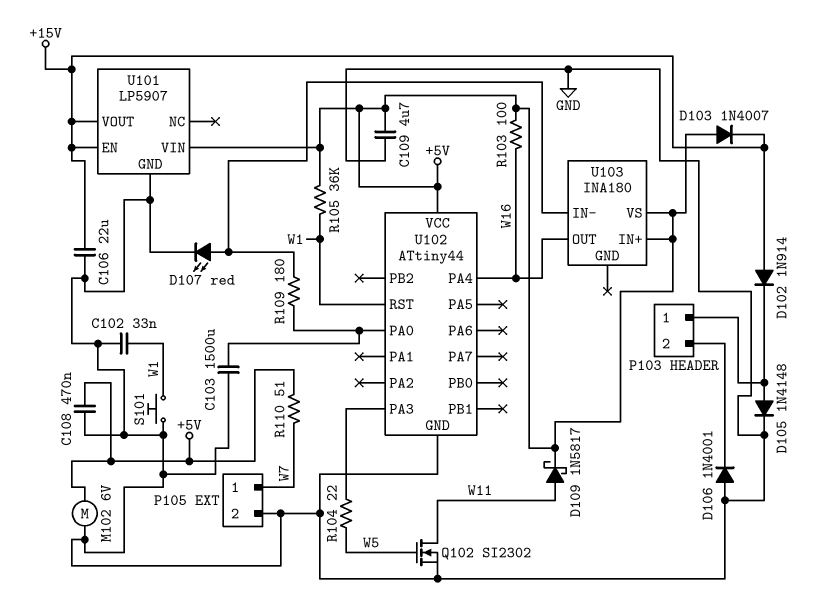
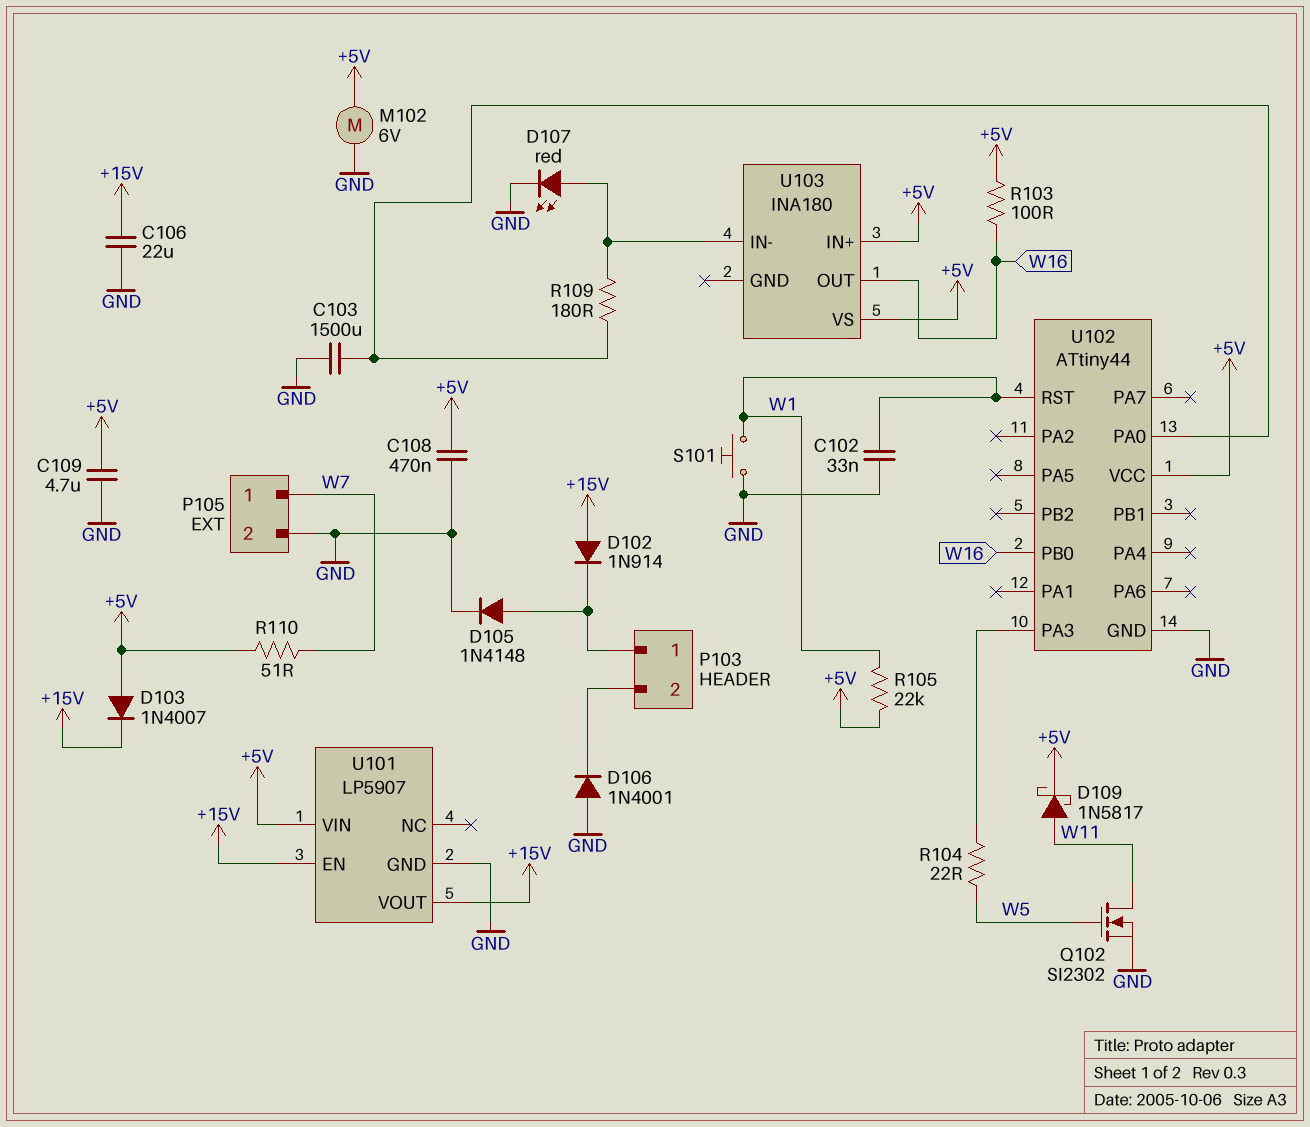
R105: 36k (+5V, W1) -> 22k (+5V, W1)
U102 pin PA4: W16 -> none
U102 pin PB0: none -> W16

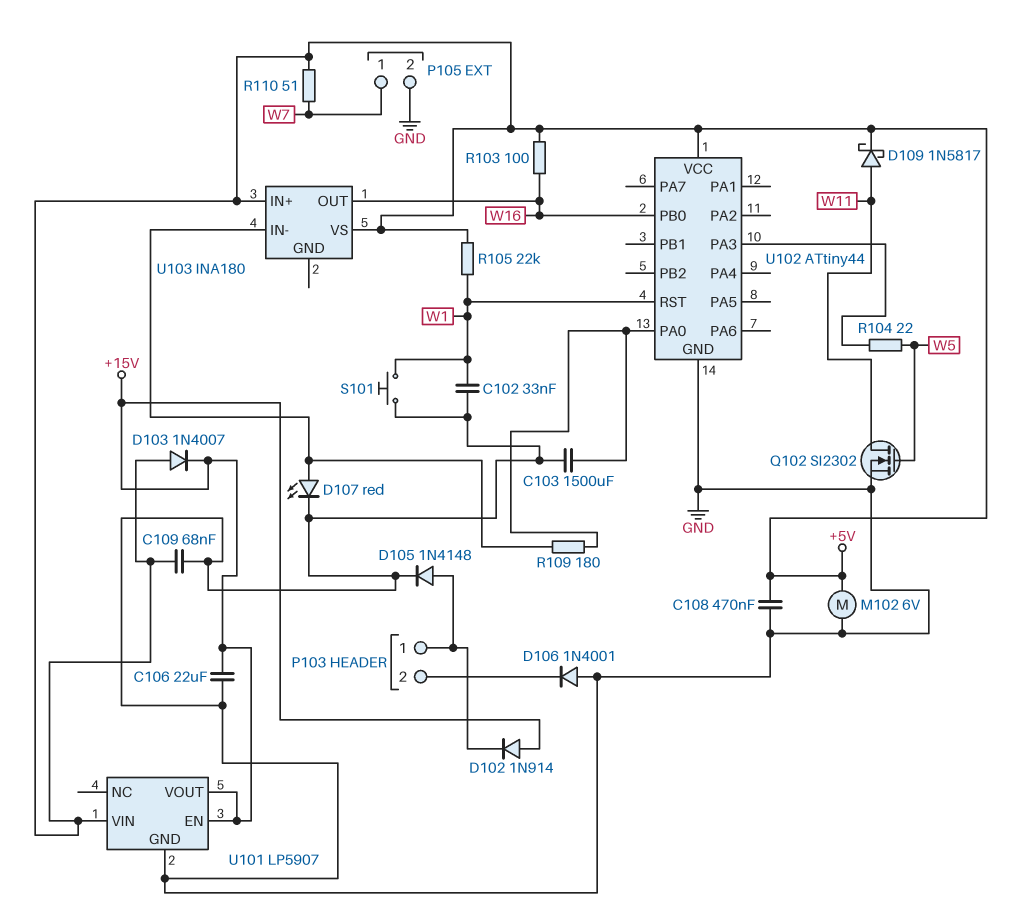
C109: 4.7uF (+5V, GND) -> 68nF (+5V, GND)

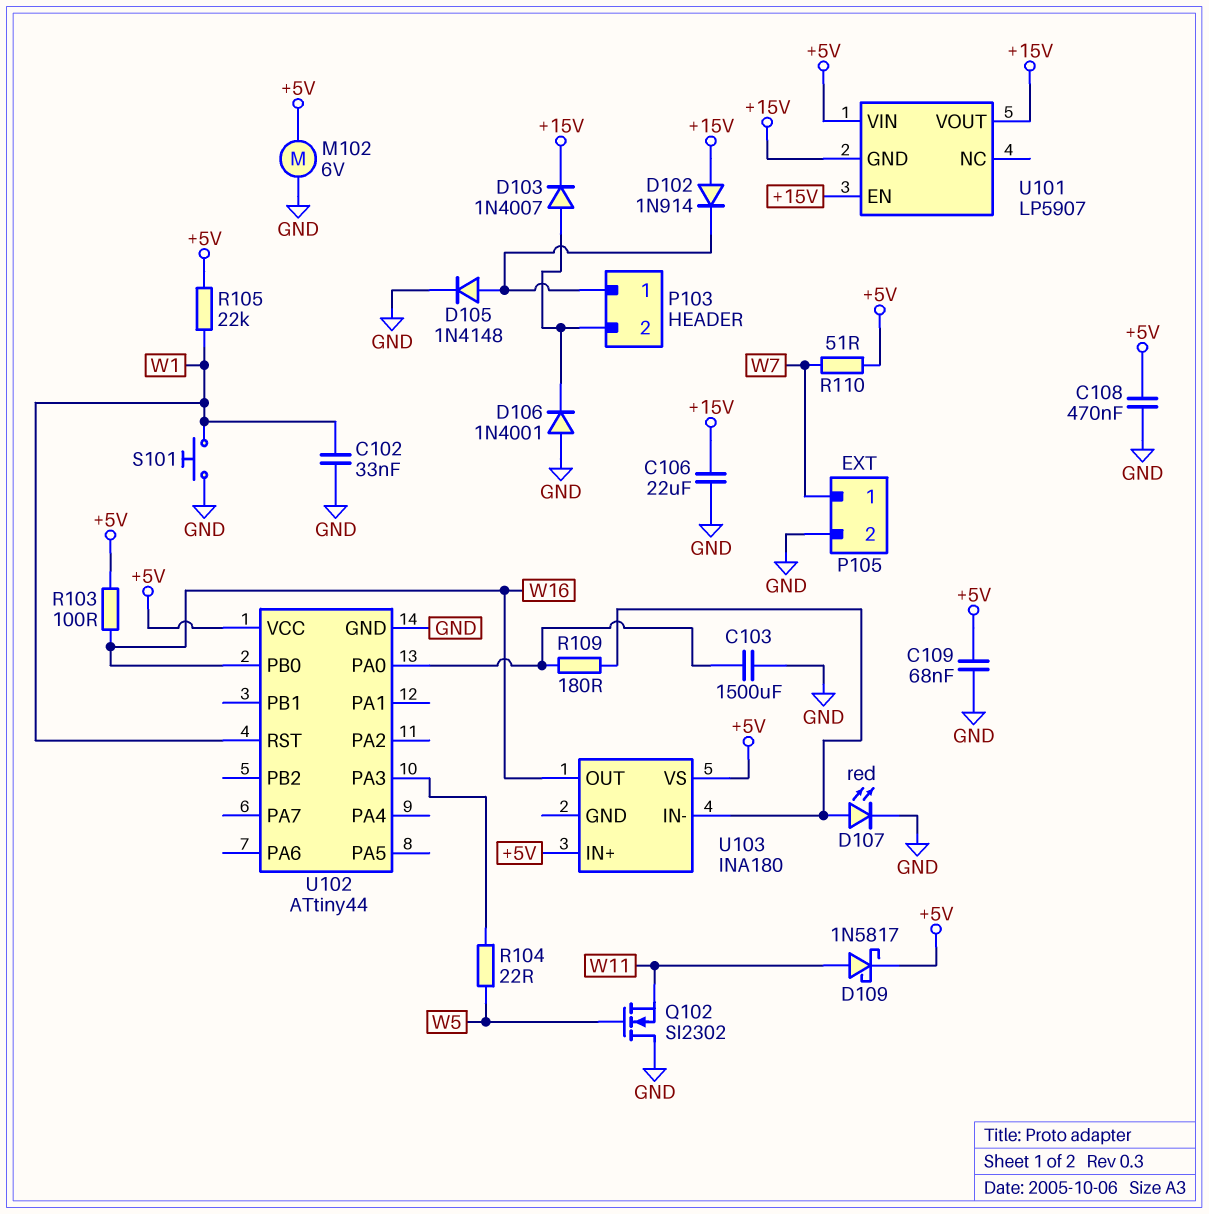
D103: diode 1N4007 (A +5V, K +15V) -> diode 1N4007 (A P103/2, K +15V)
Q102: NMOS SI2302 (G W5, D W11, S GND) -> NMOS SI2302 (G W5, D GND, S W11)
U101 pin GND: GND -> +15V

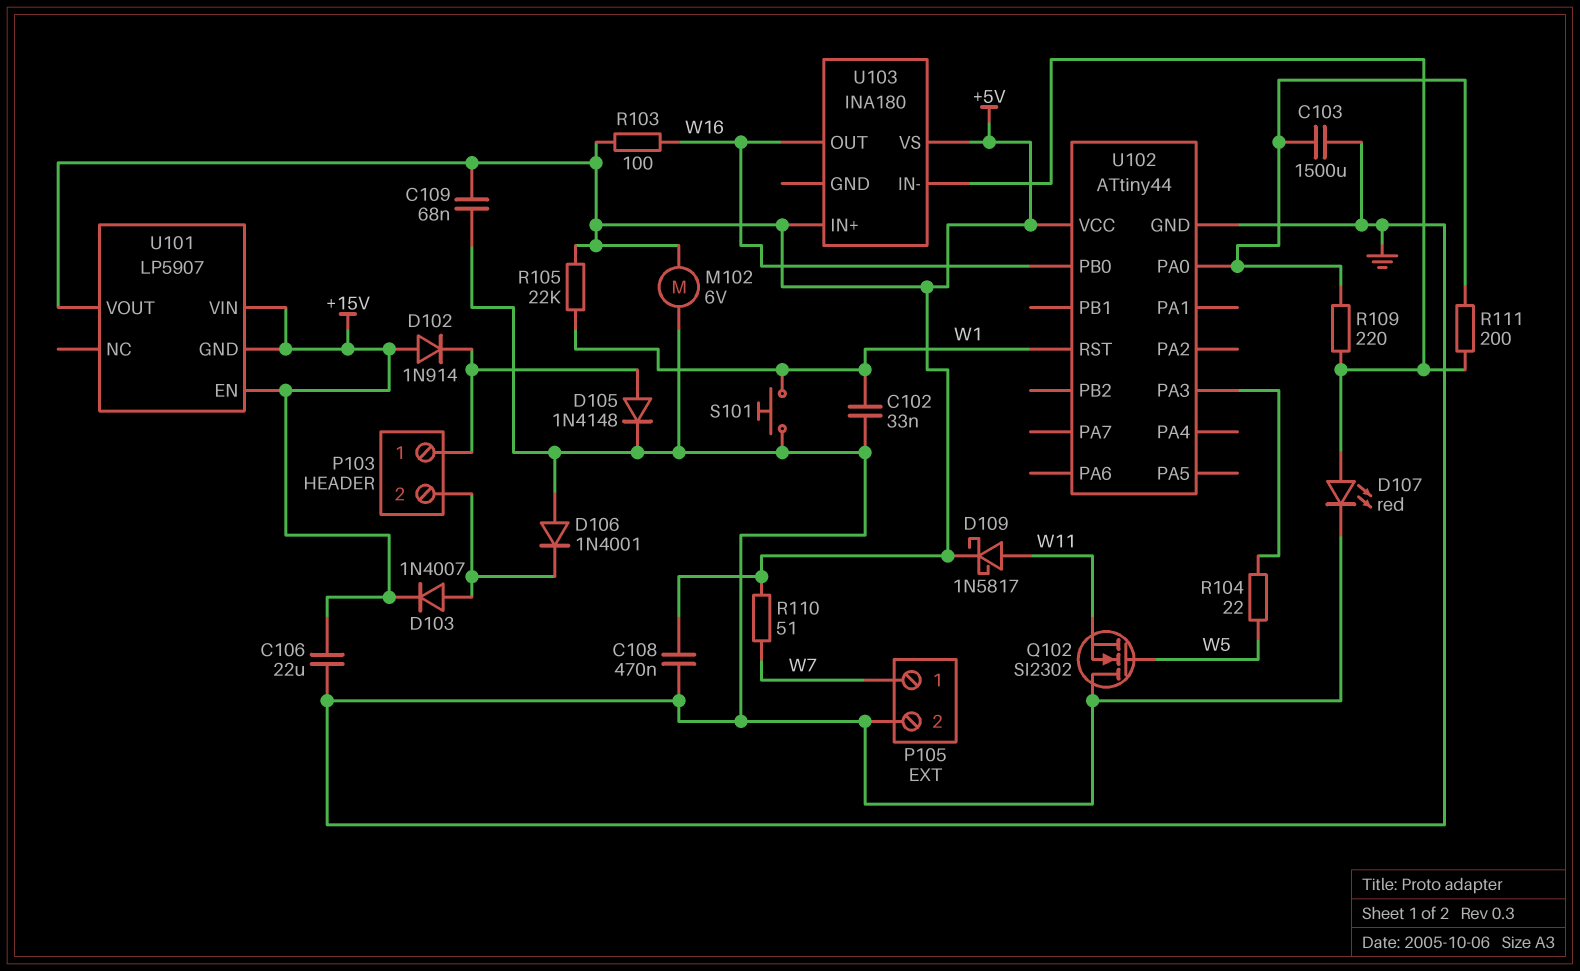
R109: 180 (U102/PA0, U103/IN-) -> 220 (U102/PA0, U103/IN-)
R111: none -> 200 (U102/PA0, U103/IN-)
U101 pin VIN: +5V -> +15V
U101 pin VOUT: +15V -> +5V

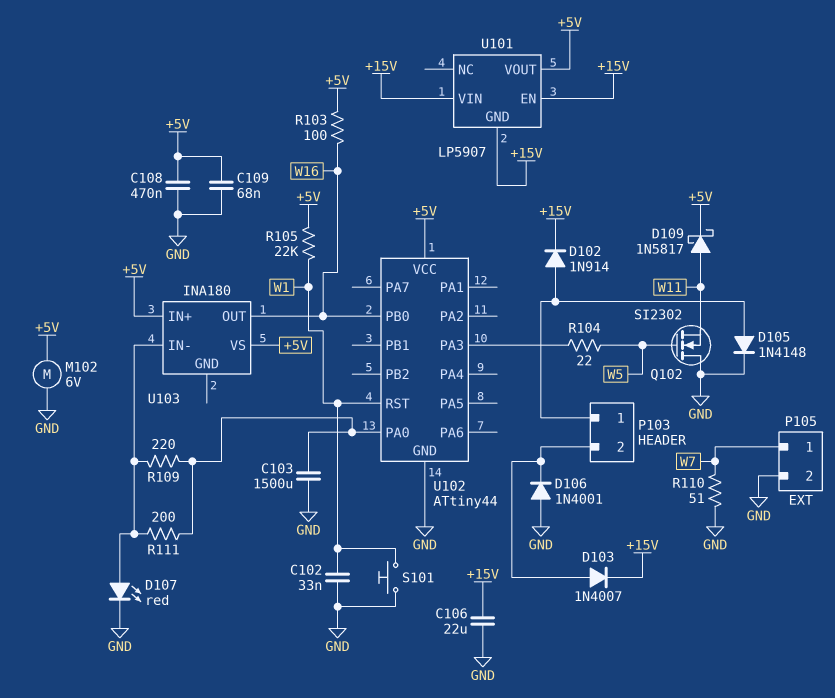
D102: diode 1N914 (A +15V, K P103/1) -> diode 1N914 (A P103/1, K +15V)
R110: 51 (+5V, W7) -> 51 (GND, W7)

